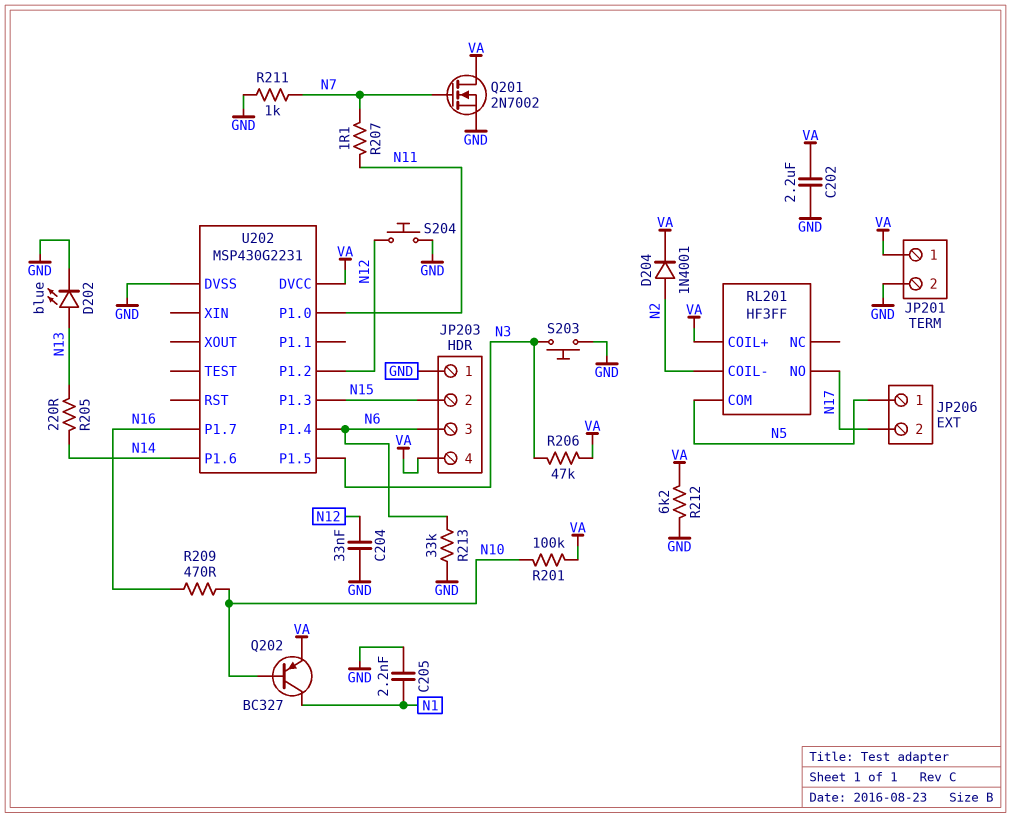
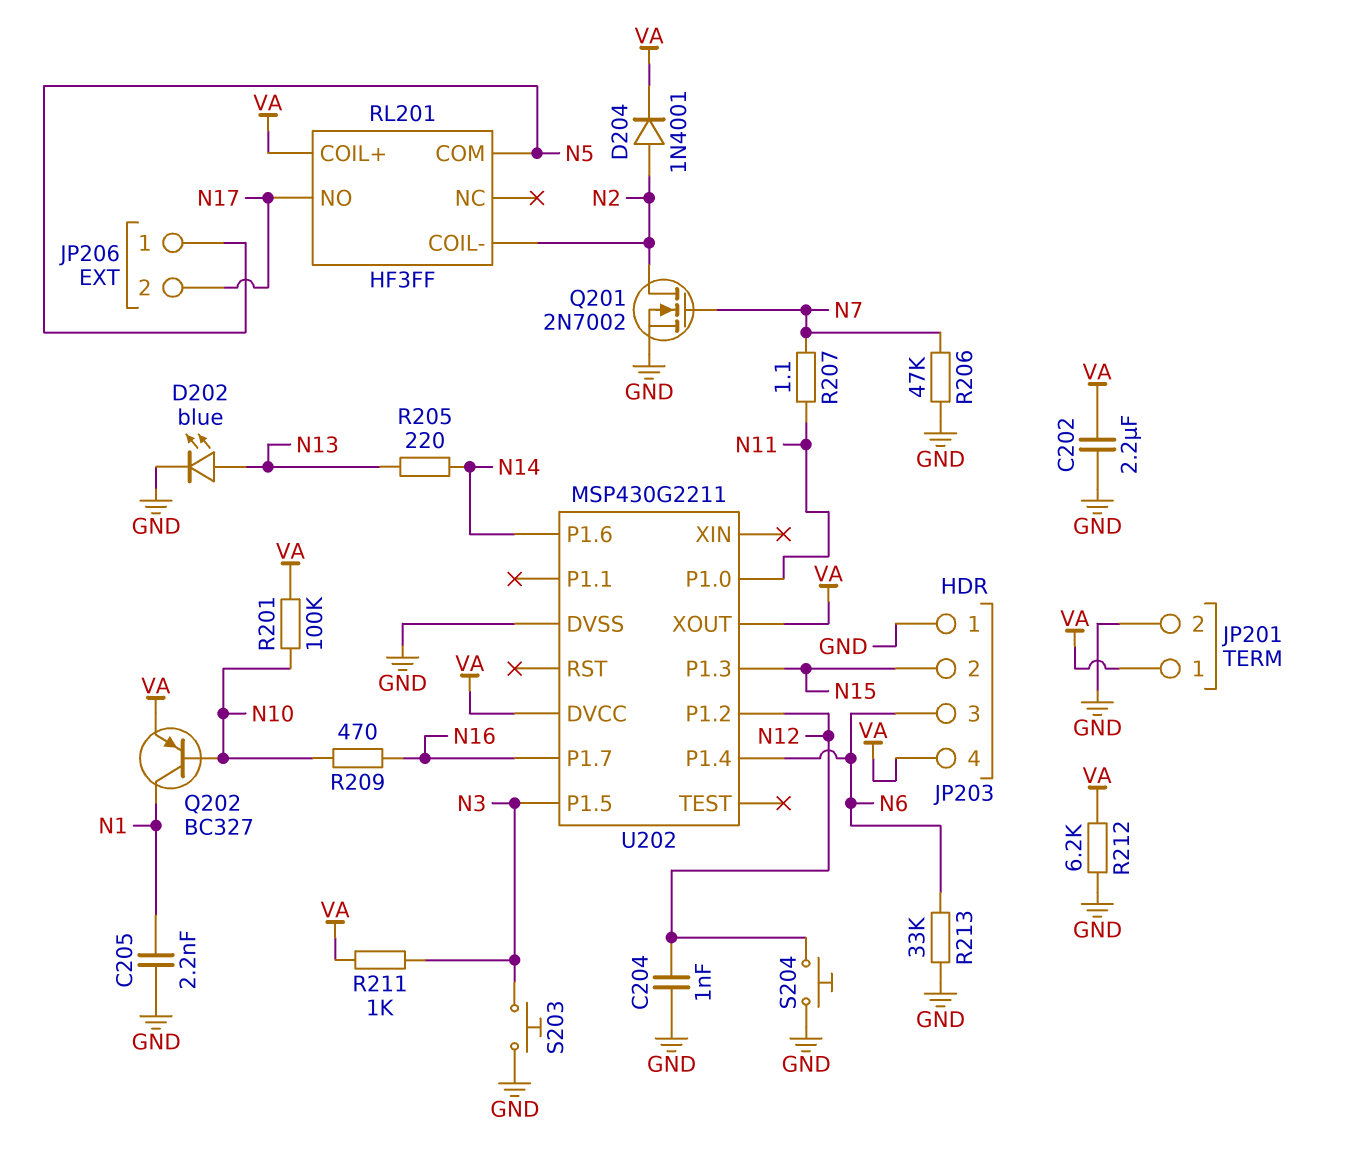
C204: 33nF (GND, N12) -> 1nF (GND, N12)
Q201: NMOS 2N7002 (G N7, D VA, S GND) -> NMOS 2N7002 (G N7, D N2, S GND)
R206: 47k (N3, VA) -> 47k (GND, N7)
R211: 1k (GND, N7) -> 1k (N3, VA)
U202: MSP430G2231 -> MSP430G2211
U202 pin XOUT: none -> VA

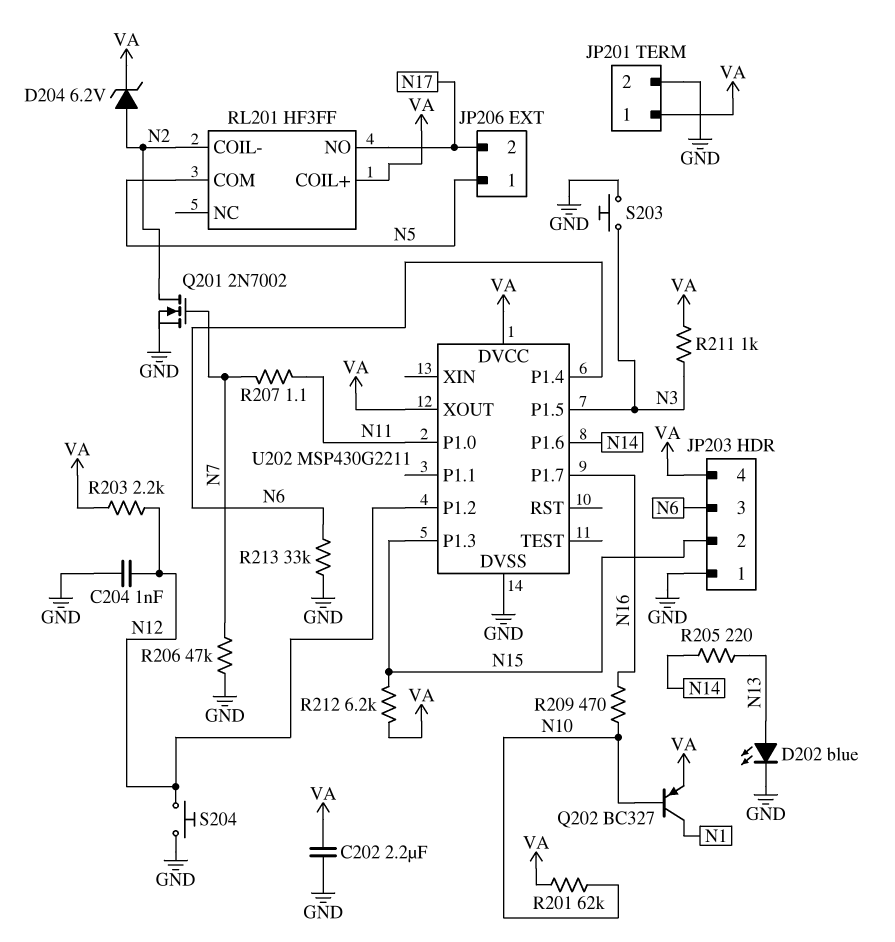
C205: 2.2nF (GND, N1) -> none
D204: diode 1N4001 (A N2, K VA) -> zener 6.2V (A N2, K VA)
R201: 100k (N10, VA) -> 62k (N10, VA)
R203: none -> 2.2k (N12, VA)
R212: 6.2k (GND, VA) -> 6.2k (N15, VA)

